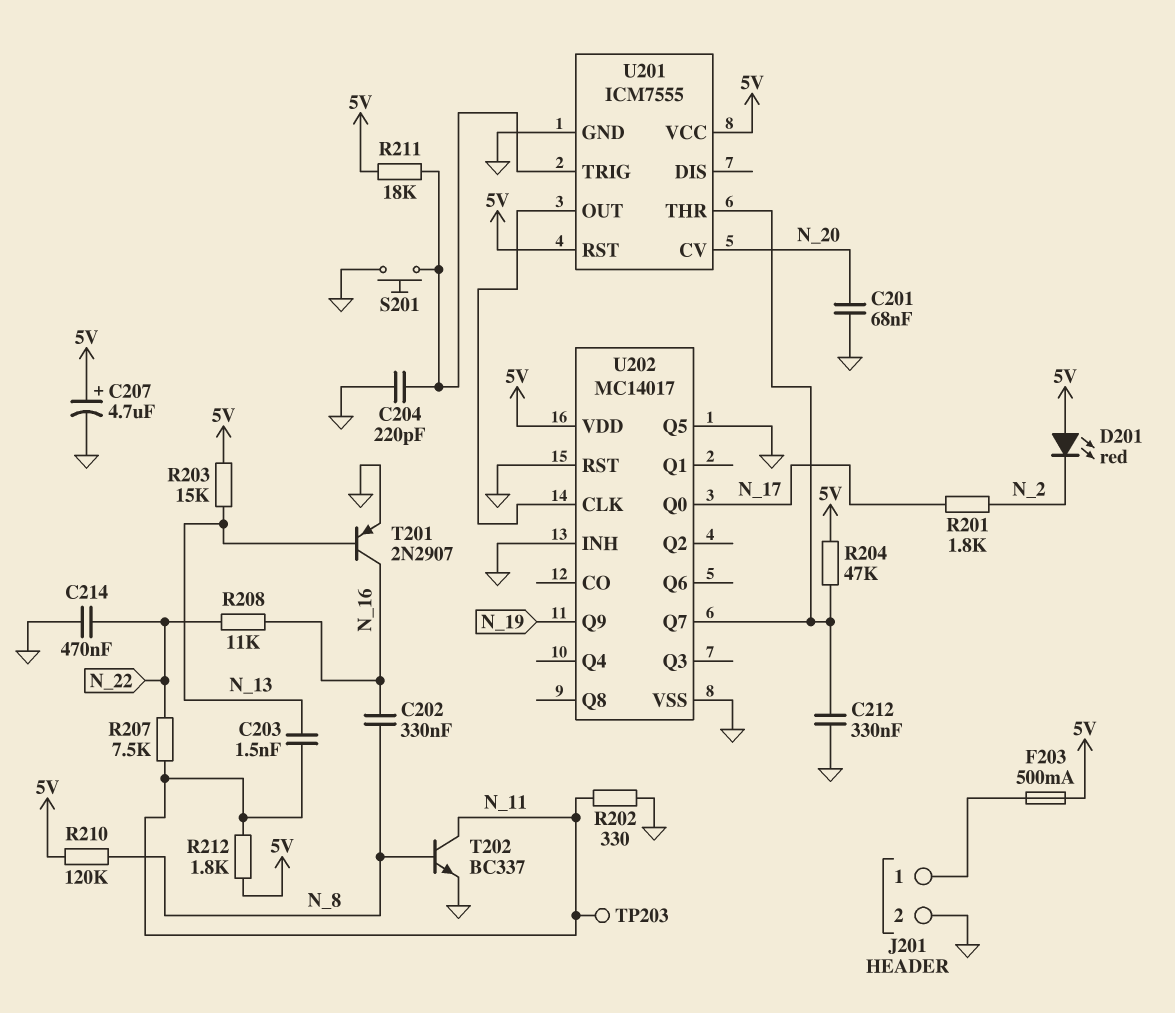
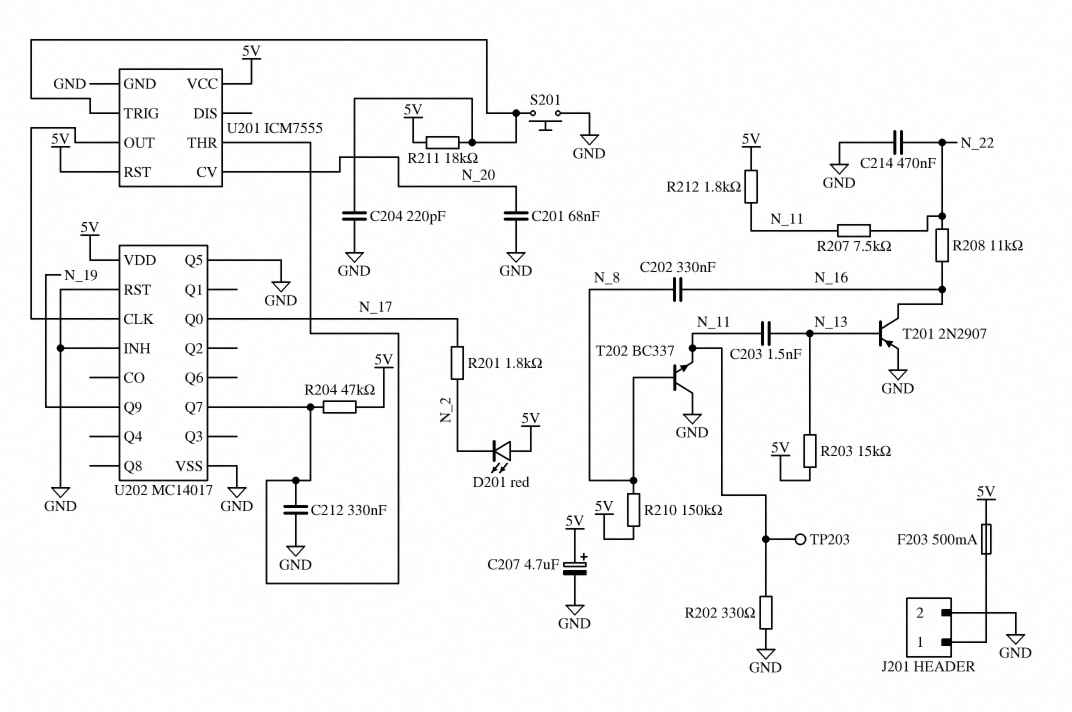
R210: 120k (5V, N_8) -> 150k (5V, N_8)
T202: NPN BC337 (B N_8, C N_11, E GND) -> NPN BC337 (B N_8, C GND, E N_11)

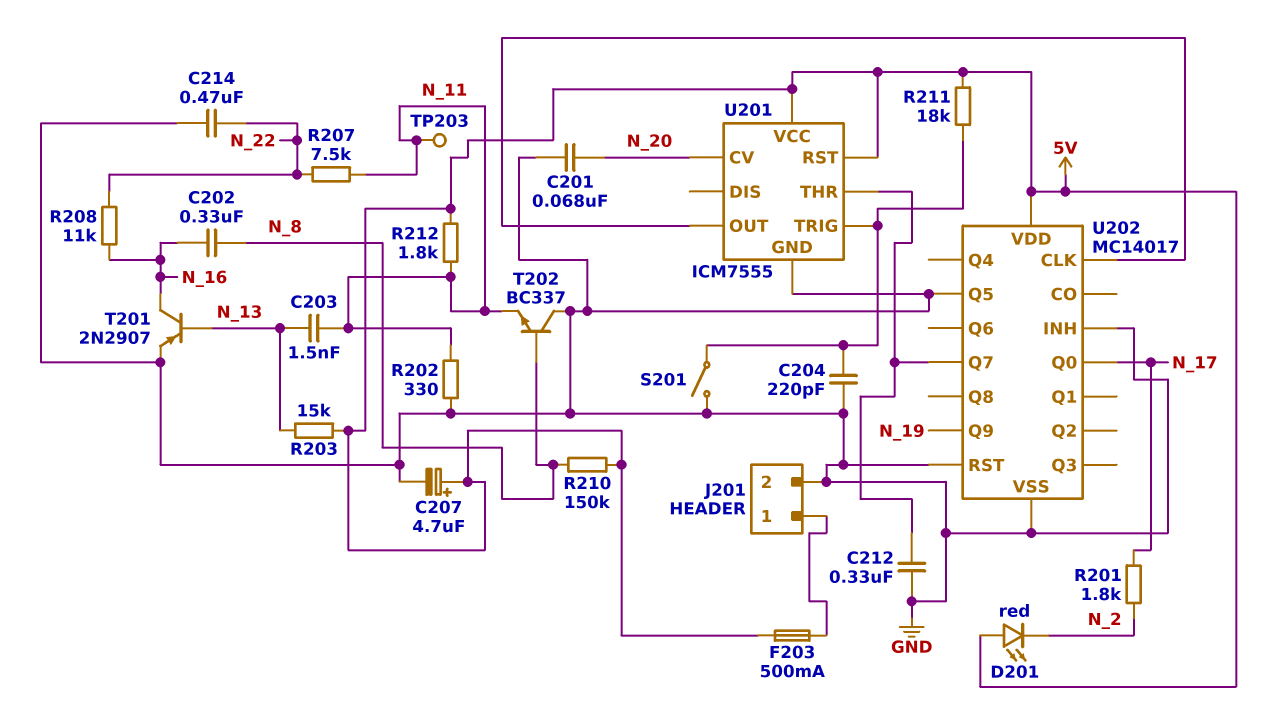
R204: 47k (5V, U201/THR) -> none
S201: button (GND, U201/TRIG) -> switch (GND, U201/TRIG)

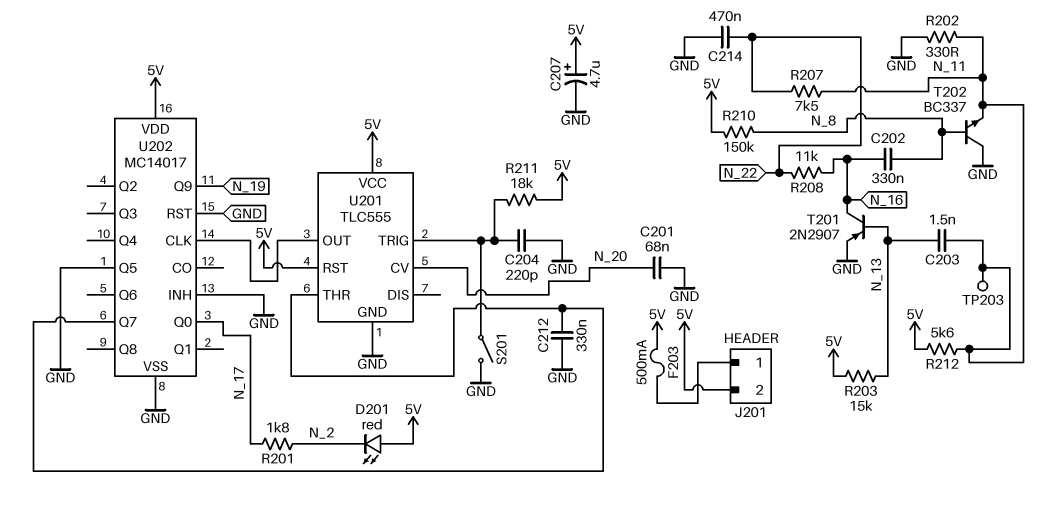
J201 pin 2: GND -> 5V
R212: 1.8k (5V, N_11) -> 5.6k (5V, N_11)
U201: ICM7555 -> TLC555

